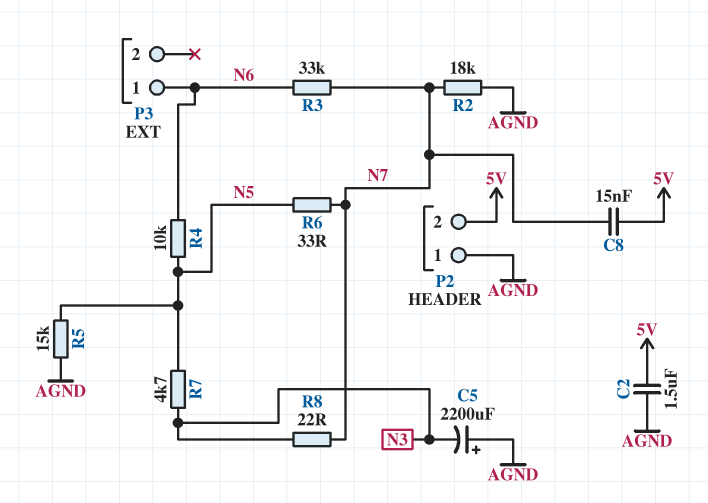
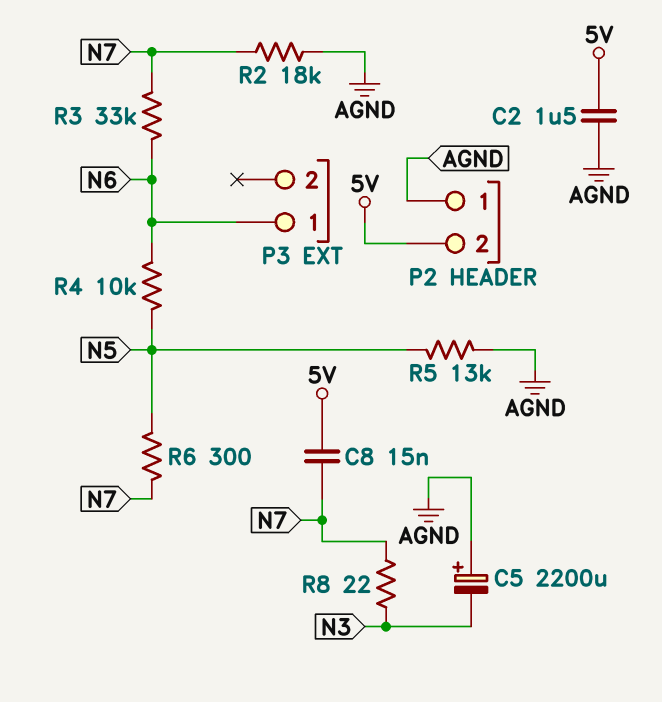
R5: 15k (AGND, N5) -> 13k (AGND, N5)
R6: 33 (N5, N7) -> 300 (N5, N7)
R7: 4.7k (N3, N5) -> none

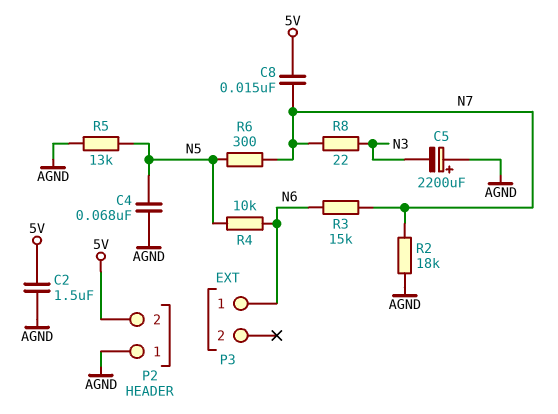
C4: none -> 68nF (AGND, N5)
R3: 33k (N6, N7) -> 15k (N6, N7)

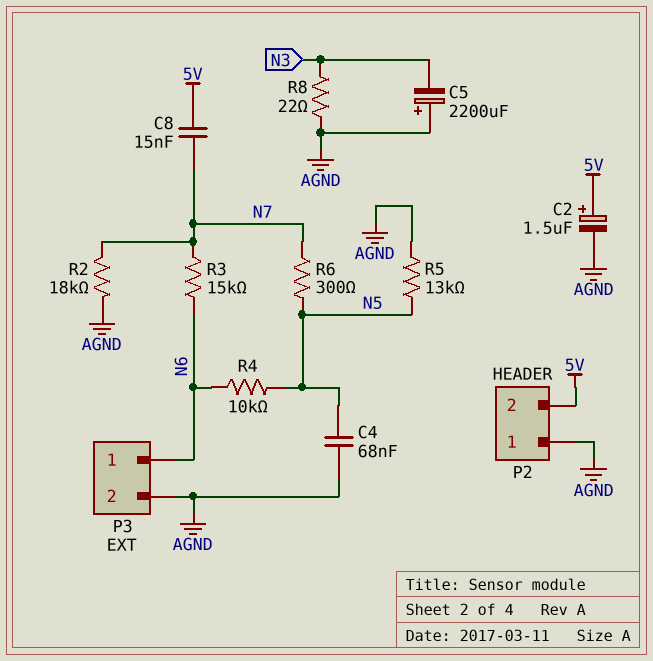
C2: 1.5uF (5V, AGND) -> 1.5uF (plus 5V, minus AGND)
P3 pin 2: none -> AGND
R8: 22 (N3, N7) -> 22 (AGND, N3)

